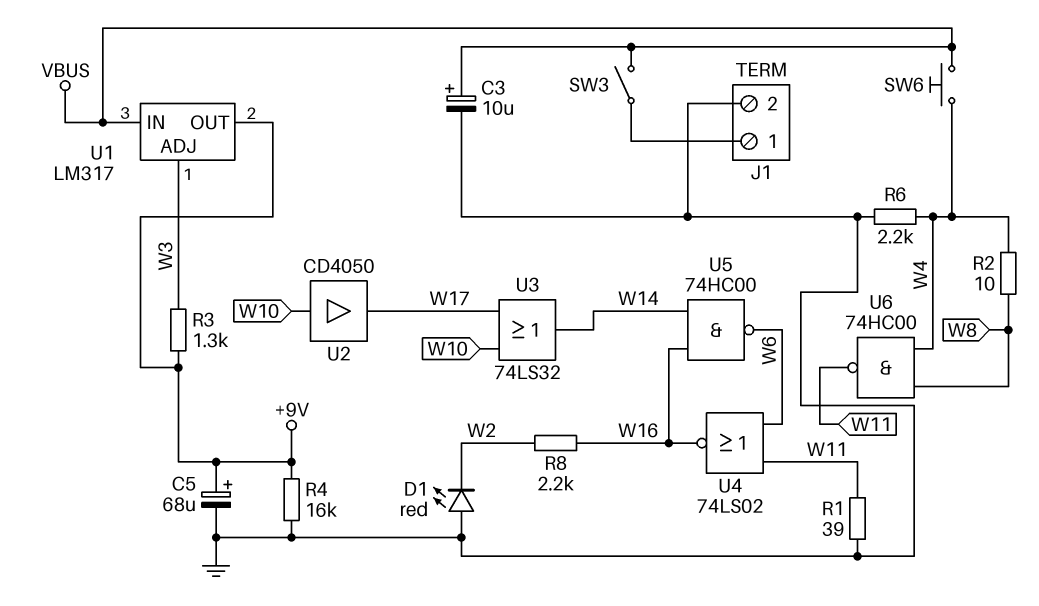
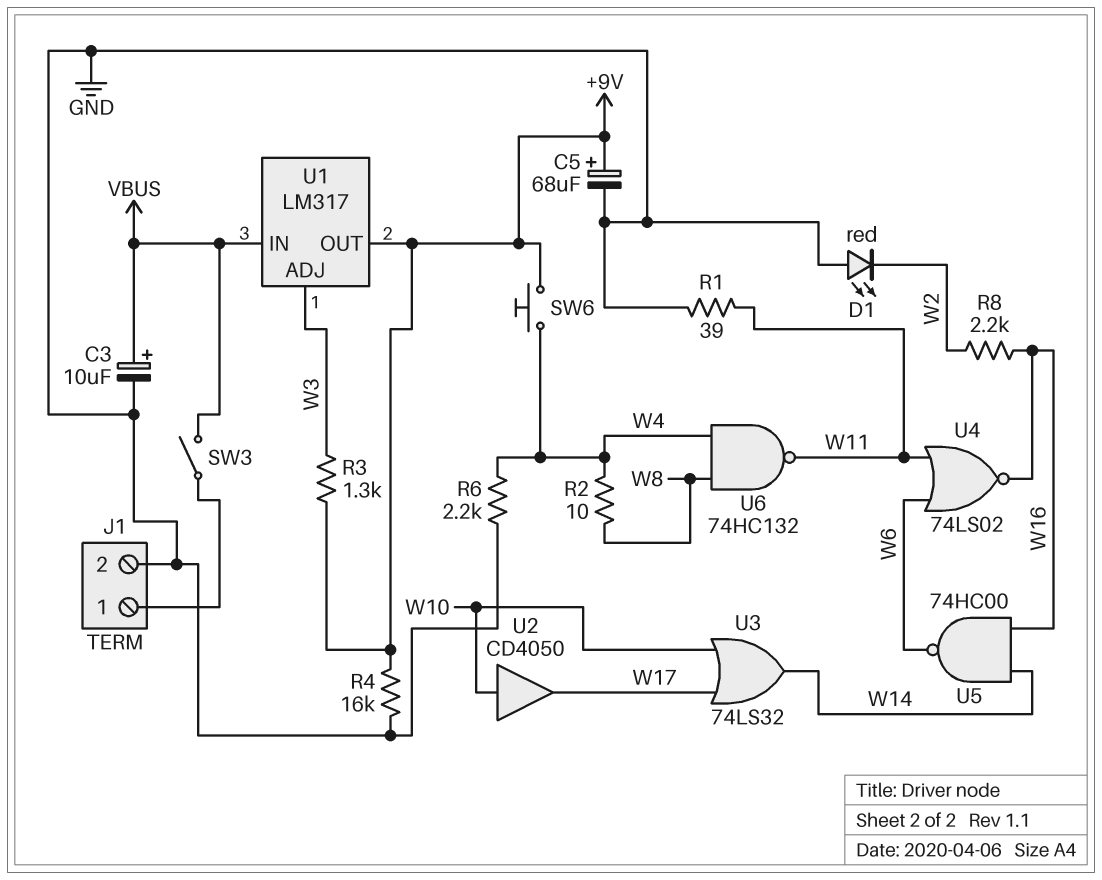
SW6: button (VBUS, W4) -> button (+9V, W4)
U6: NAND 74HC00 (in W4, in W8, out W11) -> NAND 74HC132 (in W4, in W8, out W11)

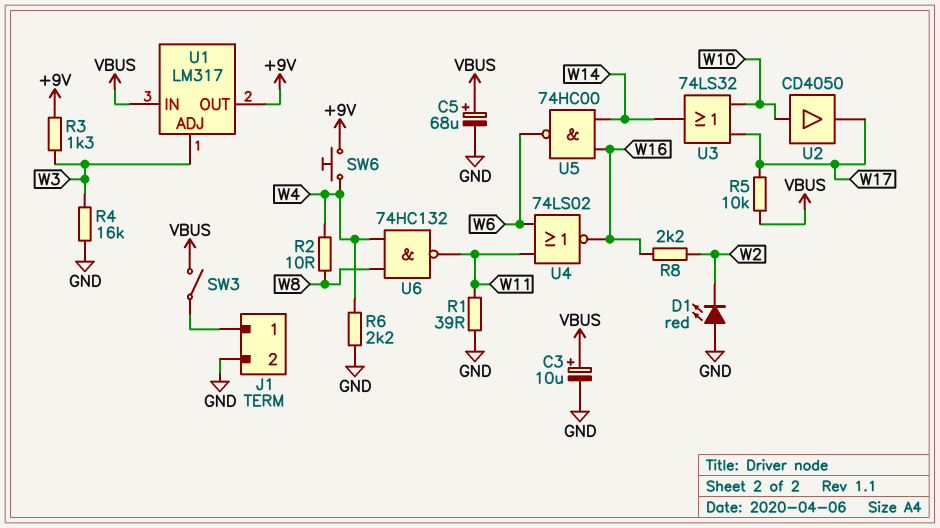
C5: 68uF (plus +9V, minus GND) -> 68uF (plus VBUS, minus GND)
R4: 16k (+9V, GND) -> 16k (GND, W3)
R5: none -> 10k (VBUS, W17)

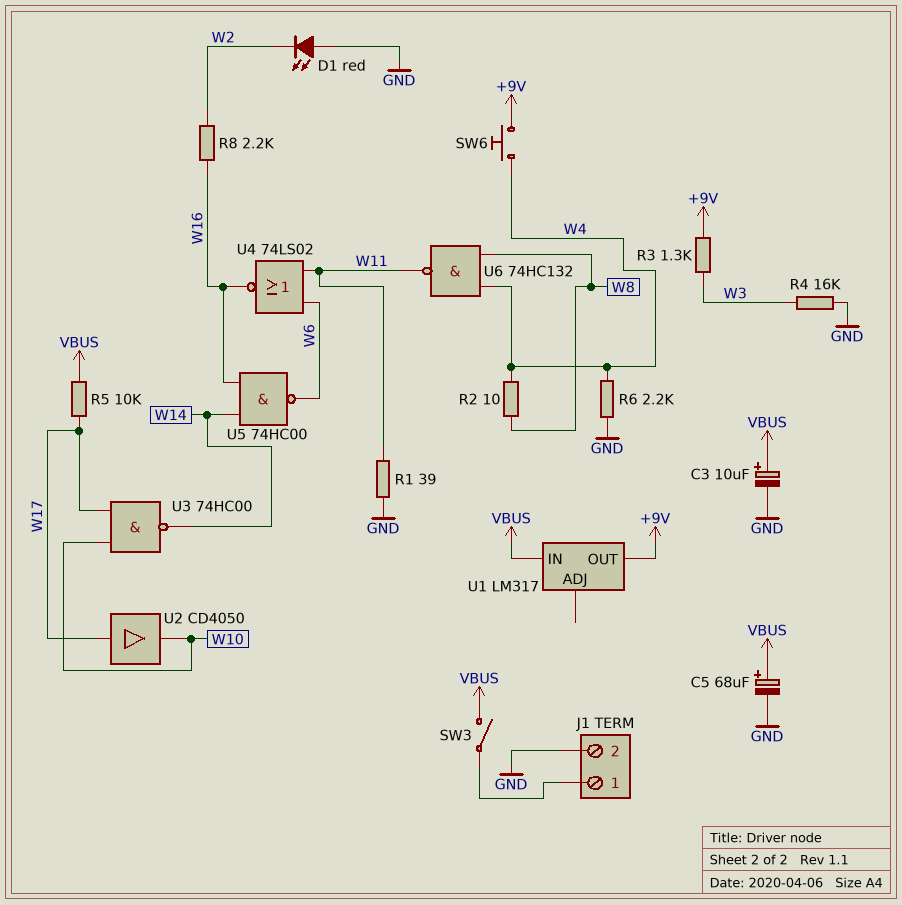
U1 pin ADJ: W3 -> none
U2: buffer CD4050 (in W10, out W17) -> buffer CD4050 (in W17, out W10)
U3: OR 74LS32 (in W10, in W17, out W14) -> NAND 74HC00 (in W10, in W17, out W14)

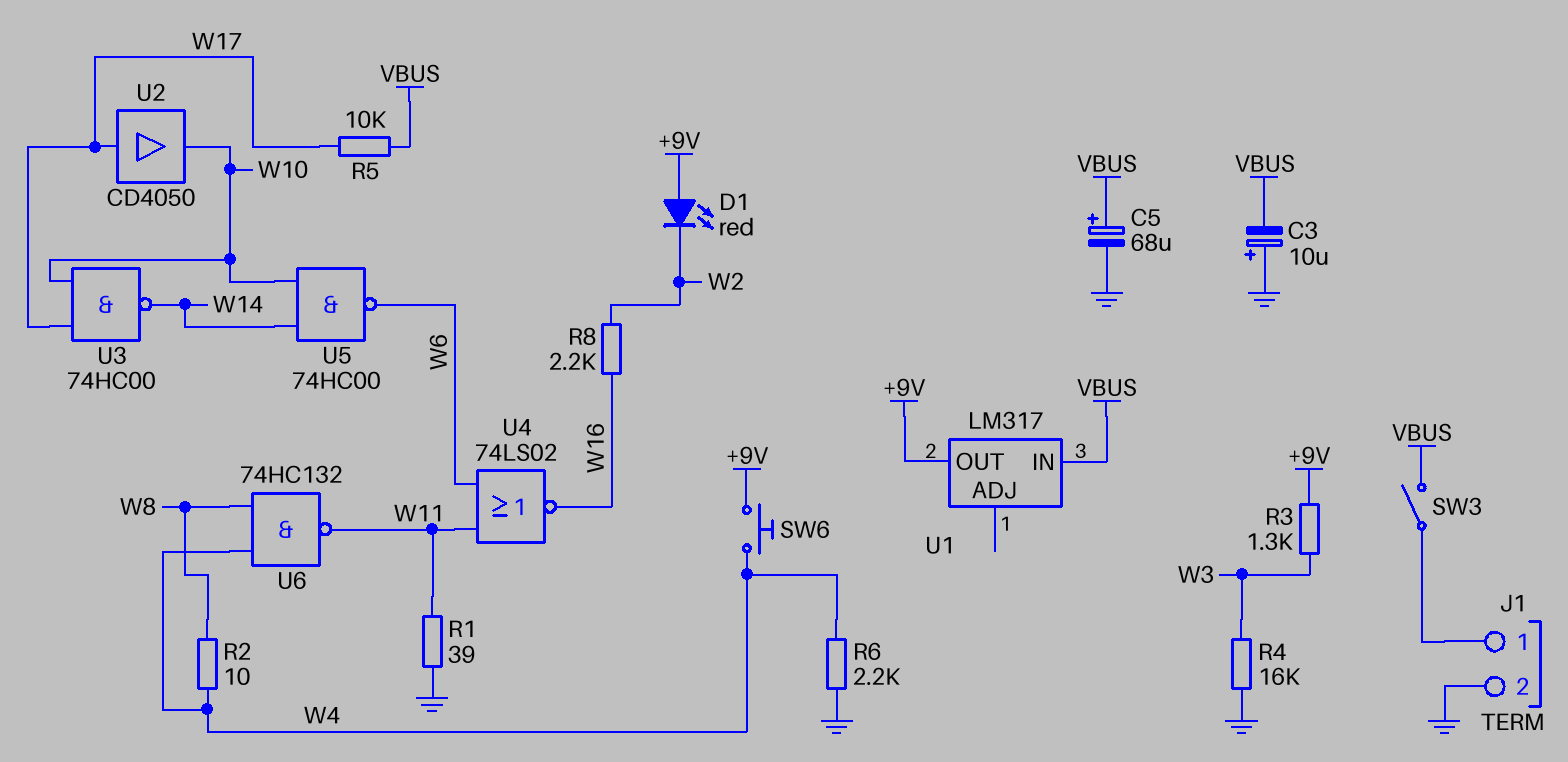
C3: 10uF (plus VBUS, minus GND) -> 10uF (plus GND, minus VBUS)
D1: LED red (A GND, K W2) -> LED red (A +9V, K W2)
U5: NAND 74HC00 (in W14, in W16, out W6) -> NAND 74HC00 (in W10, in W14, out W6)

